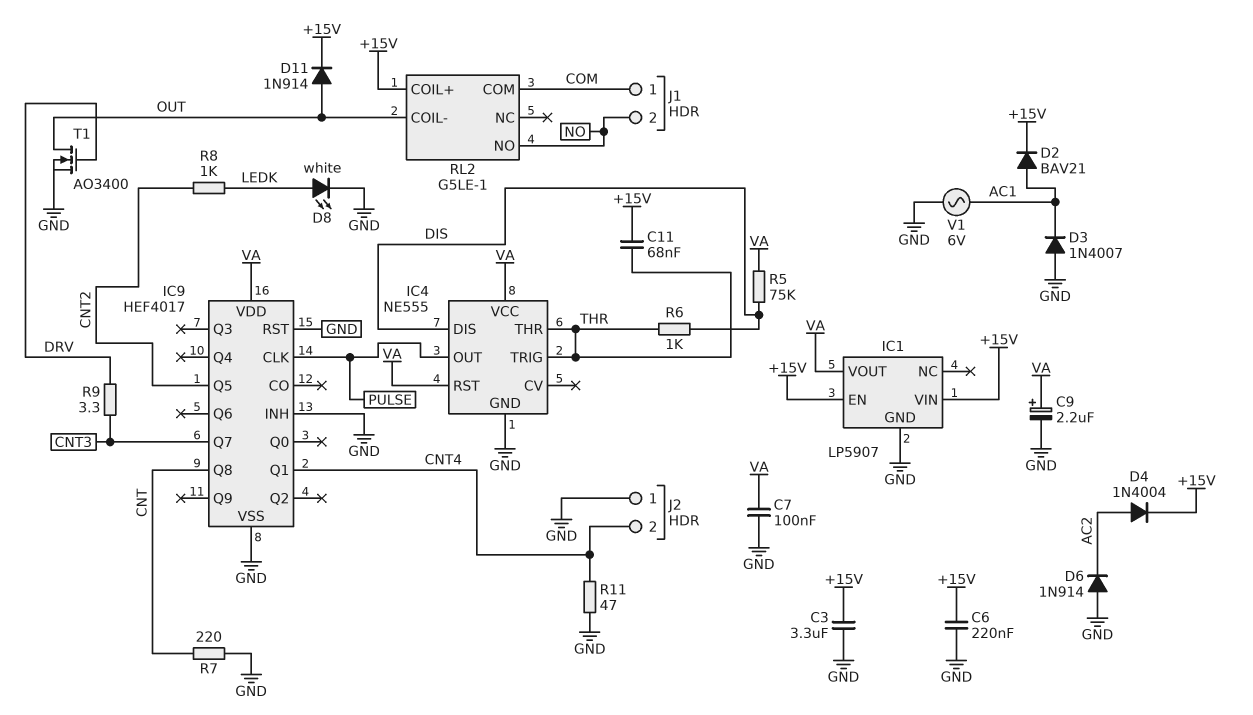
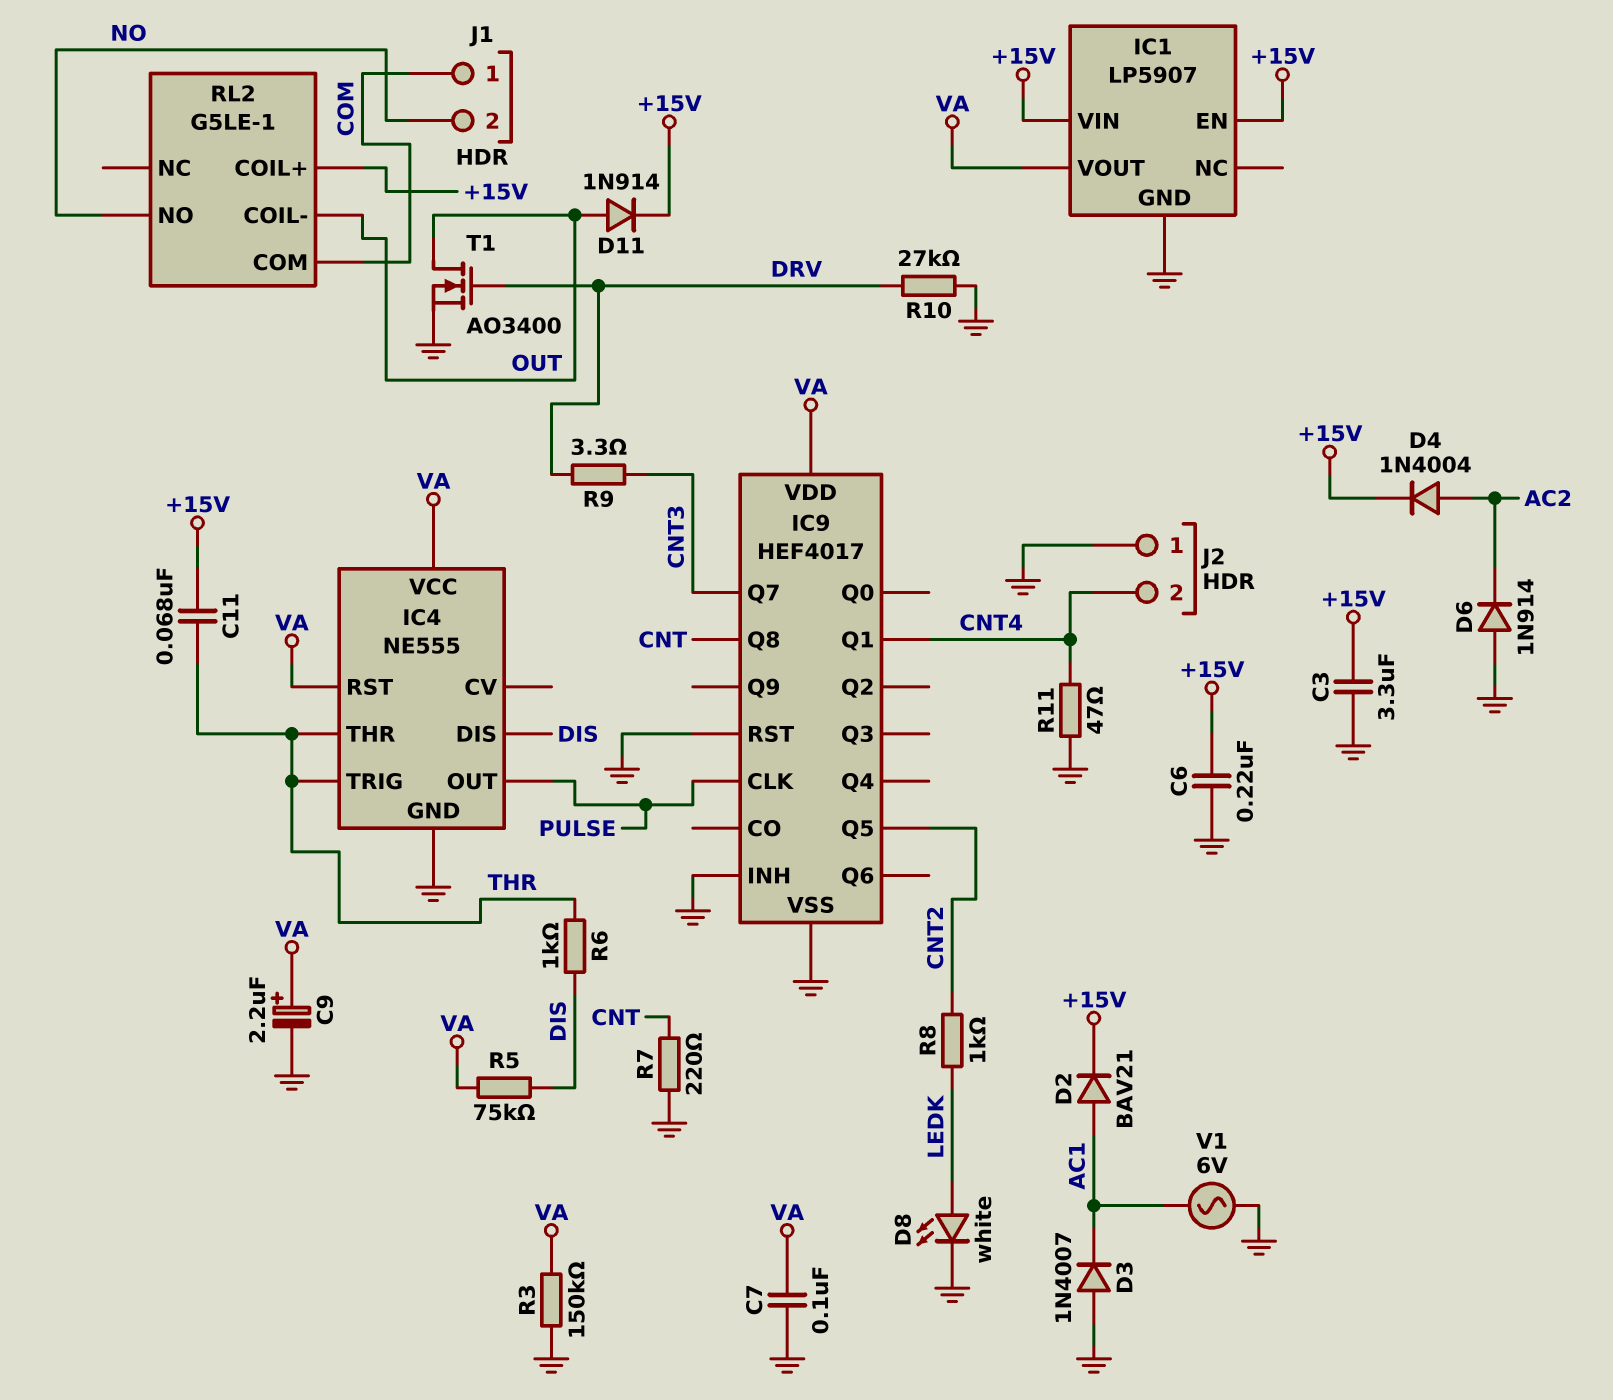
R3: none -> 150k (GND, VA)
R10: none -> 27k (DRV, GND)

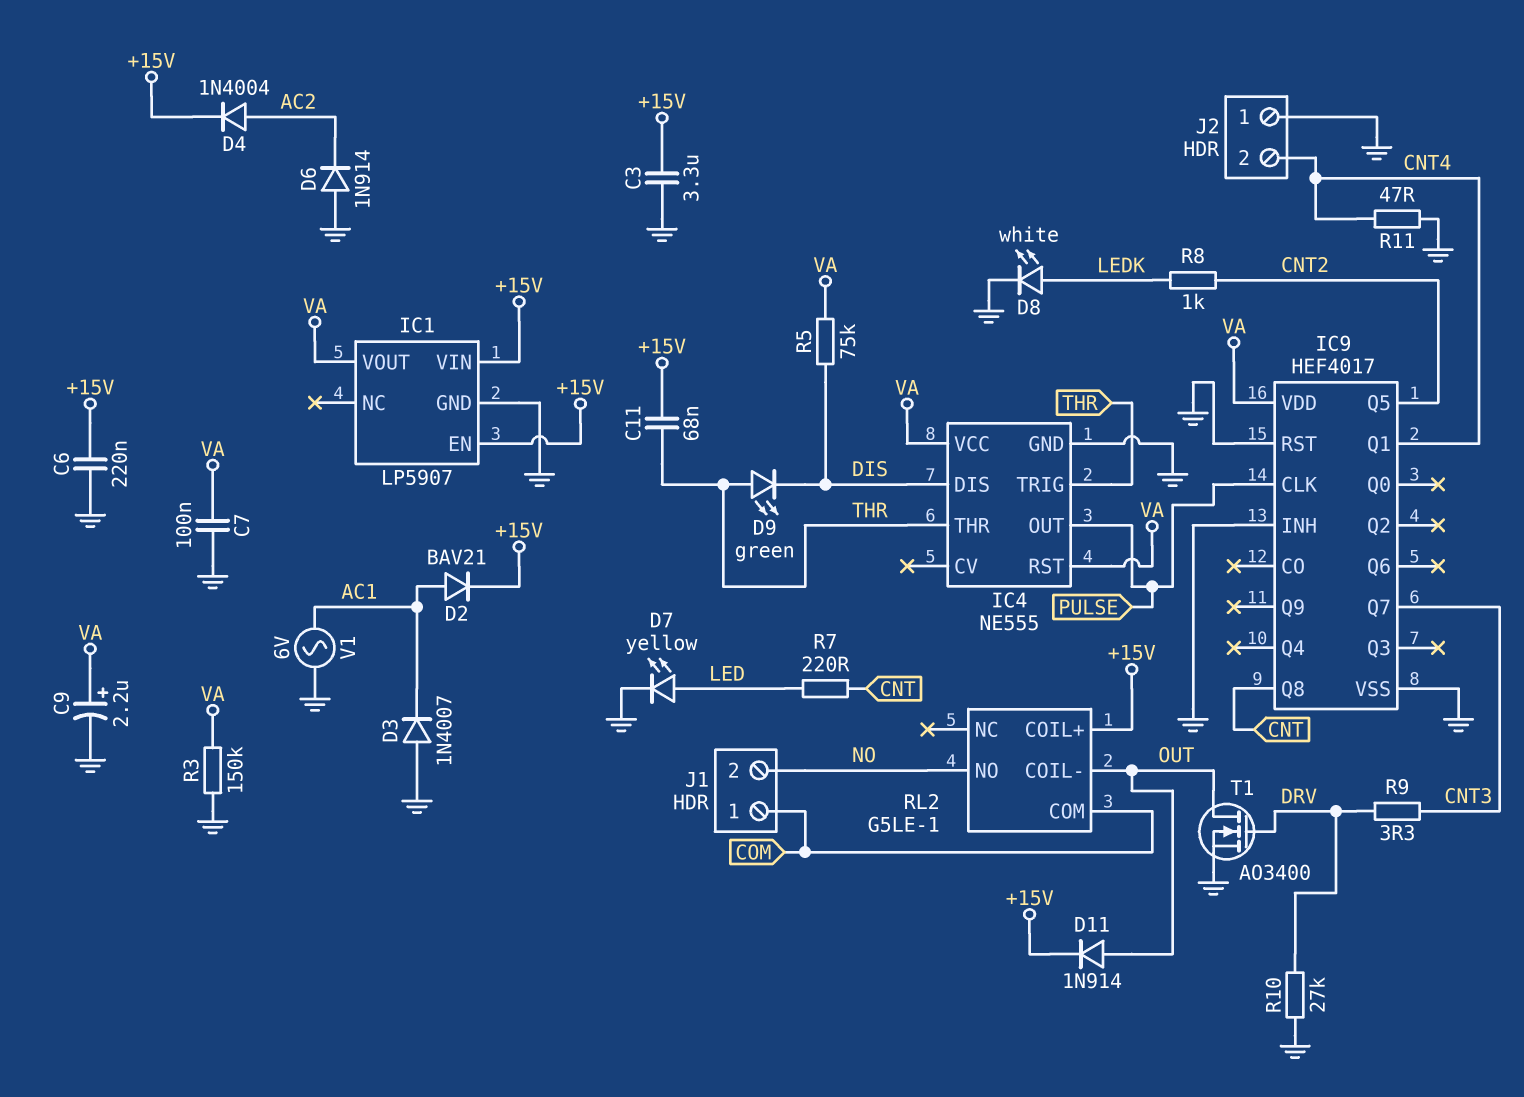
D7: none -> LED yellow (A LED, K GND)
D9: none -> LED green (A THR, K DIS)
R6: 1k (DIS, THR) -> none
R7: 220 (CNT, GND) -> 220 (CNT, LED)

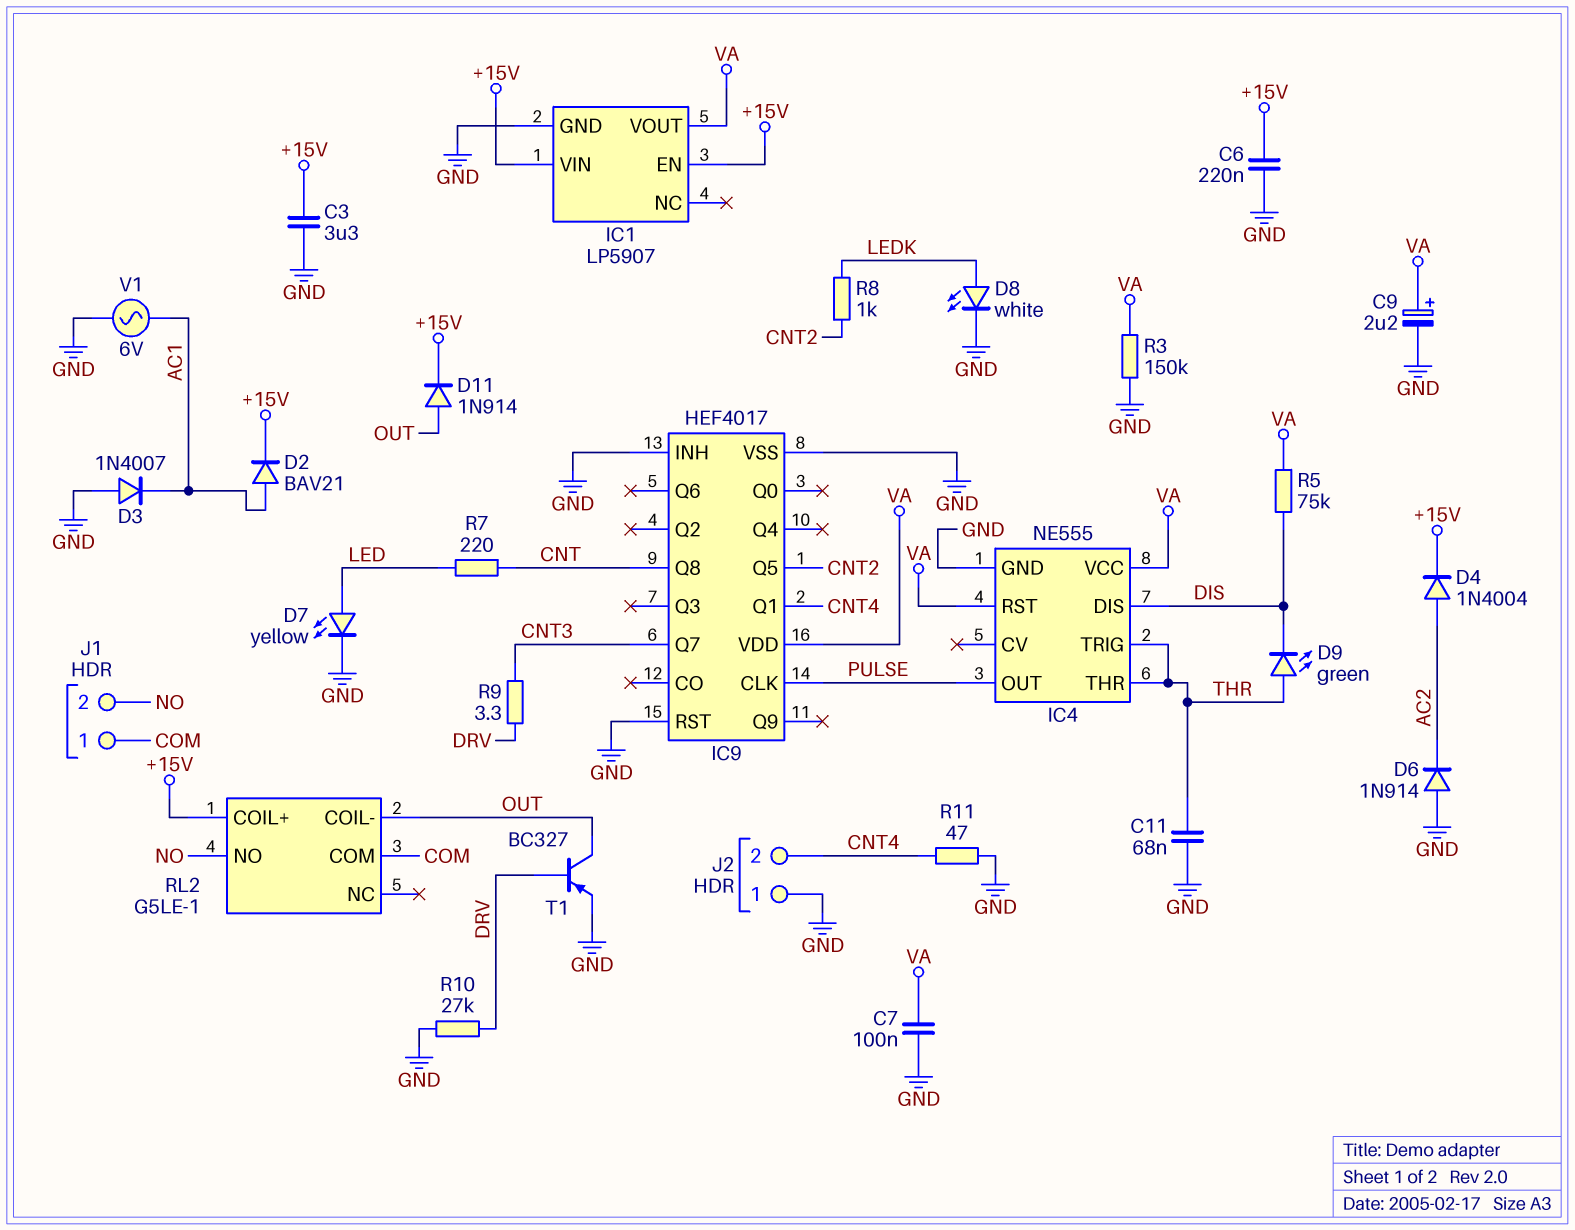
C11: 68nF (+15V, THR) -> 68nF (GND, THR)
T1: NMOS AO3400 (G DRV, D OUT, S GND) -> PNP BC327 (B DRV, C OUT, E GND)

